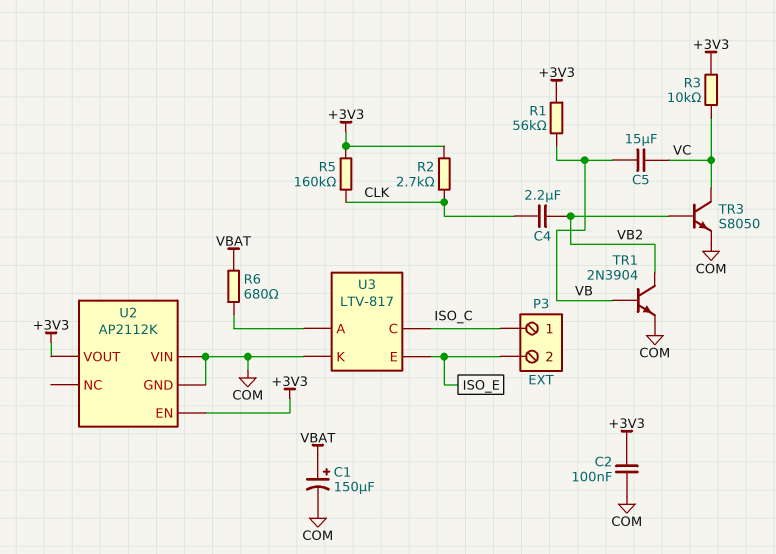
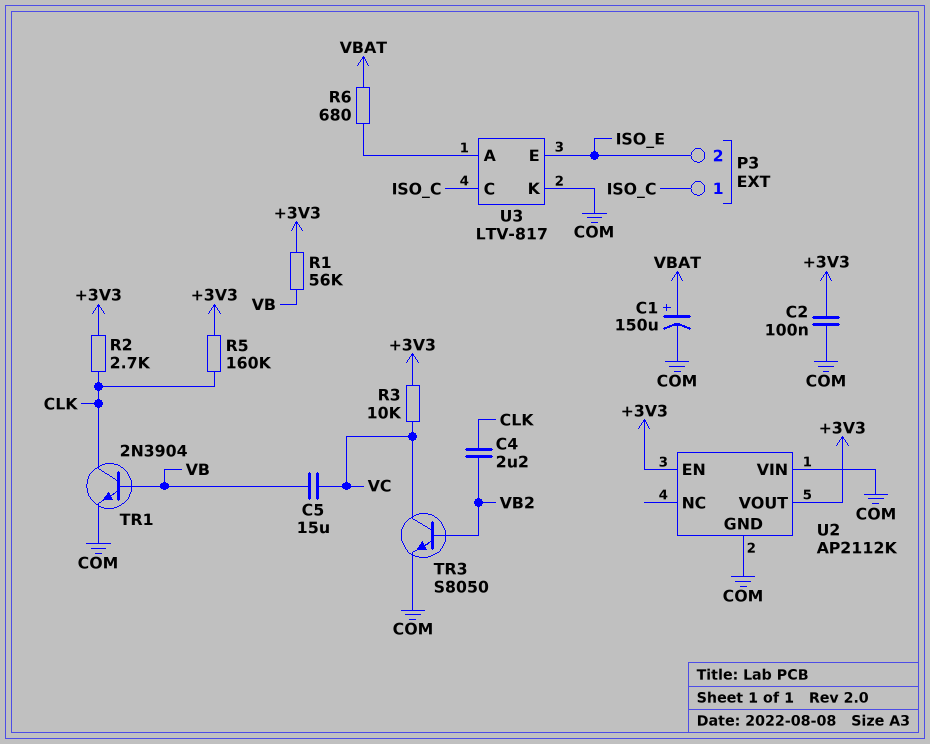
TR1: NPN 2N3904 (B VB, C VB2, E COM) -> NPN 2N3904 (B VB, C CLK, E COM)

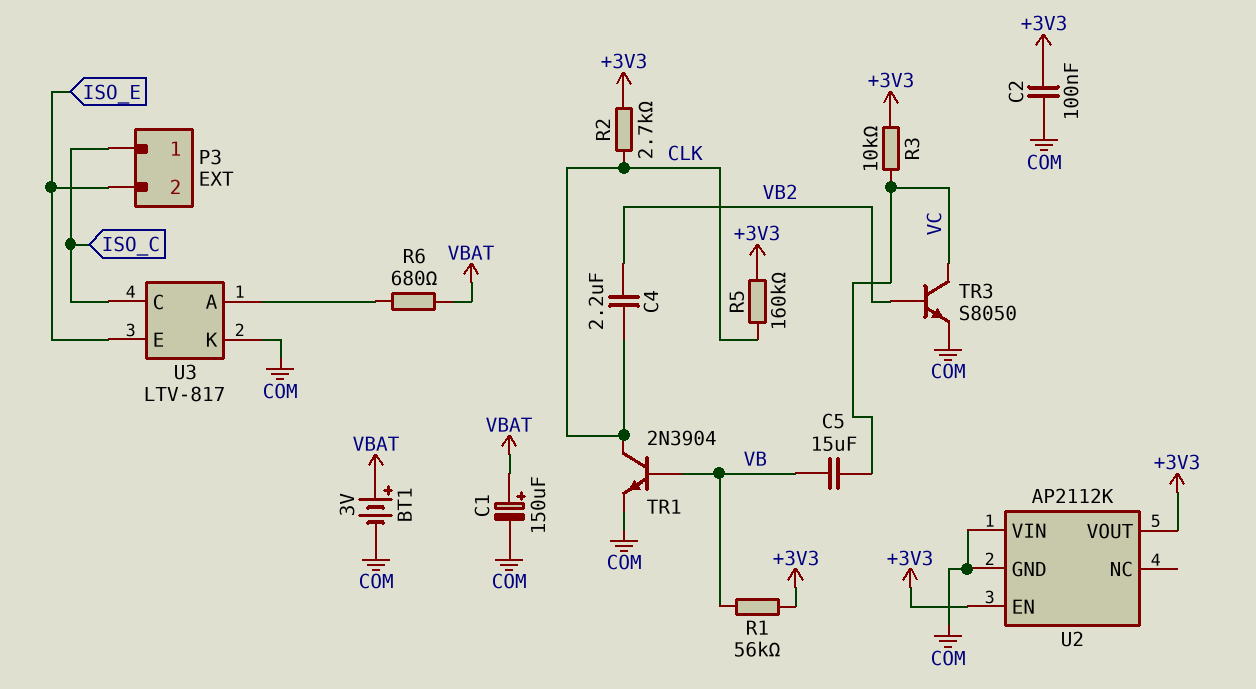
BT1: none -> 3V (plus VBAT, minus COM)

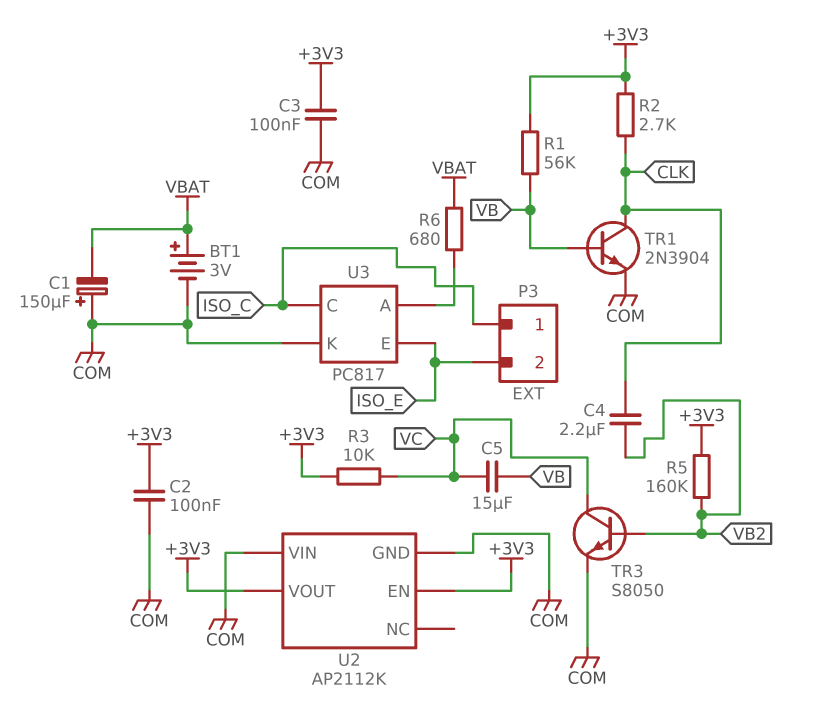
C1: 150uF (plus VBAT, minus COM) -> 150uF (plus COM, minus VBAT)
C3: none -> 100nF (+3V3, COM)
R5: 160k (+3V3, CLK) -> 160k (+3V3, VB2)
U3: LTV-817 -> PC817

